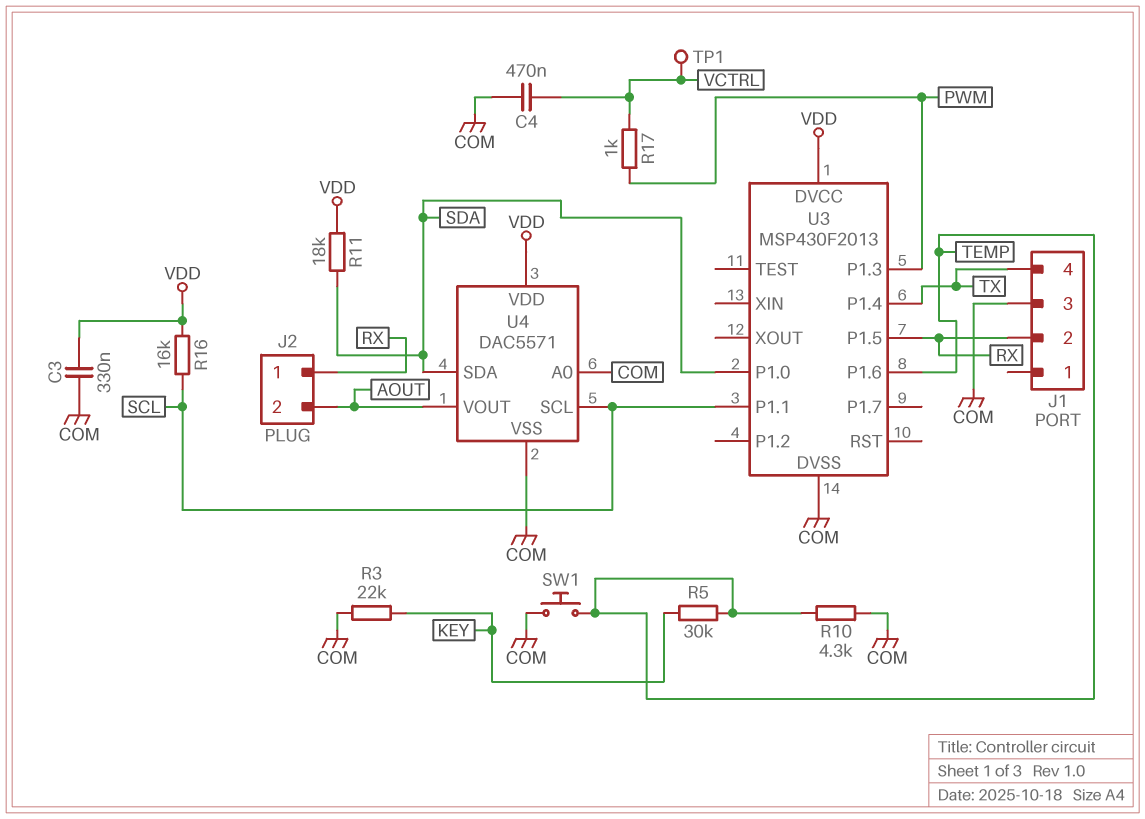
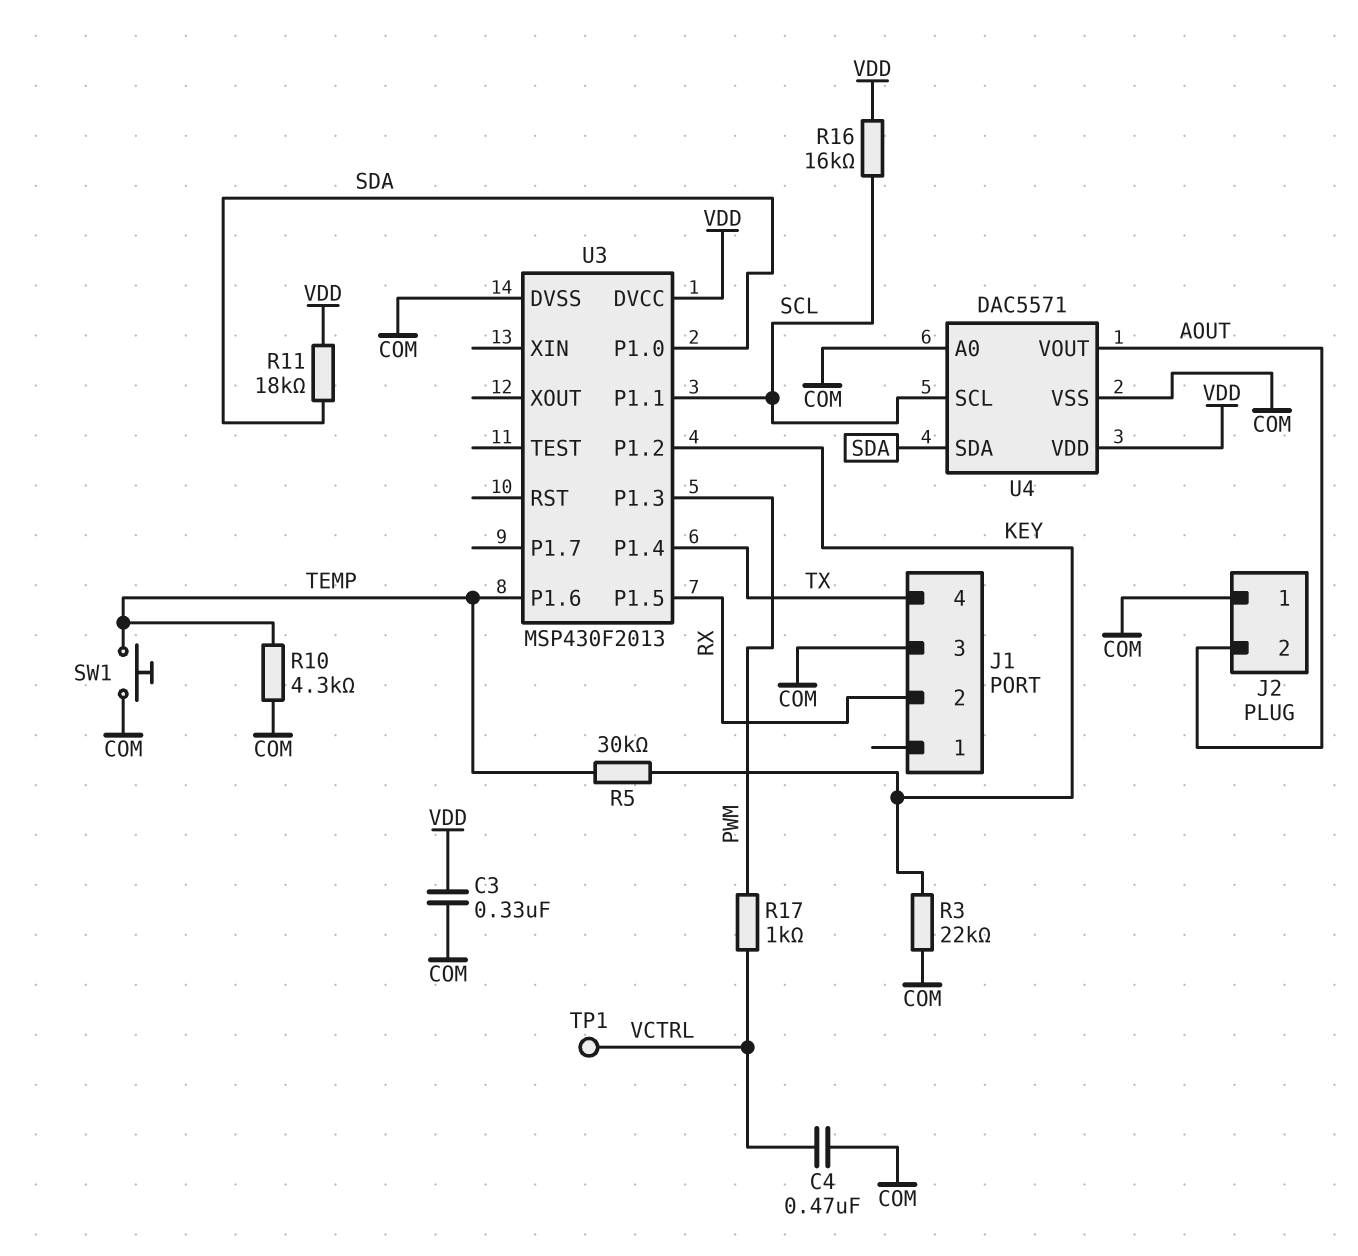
J2 pin 1: RX -> COM
U3 pin P1.2: none -> KEY

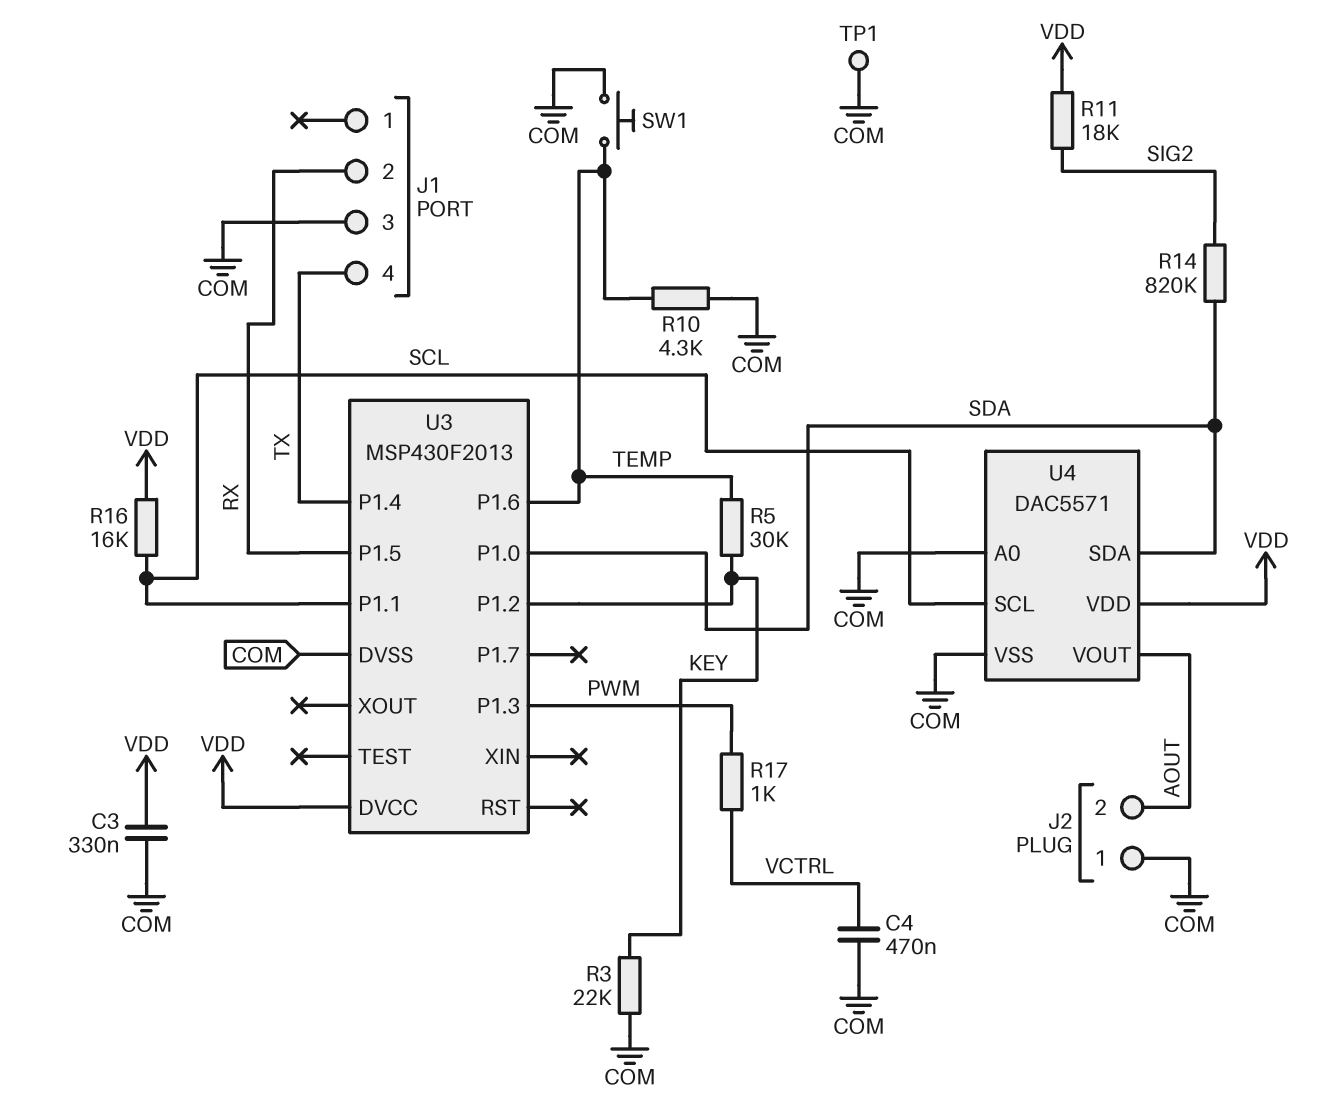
R11: 18k (SDA, VDD) -> 18k (SIG2, VDD)
R14: none -> 820k (SDA, SIG2)
TP1: test point (VCTRL) -> test point (COM)

